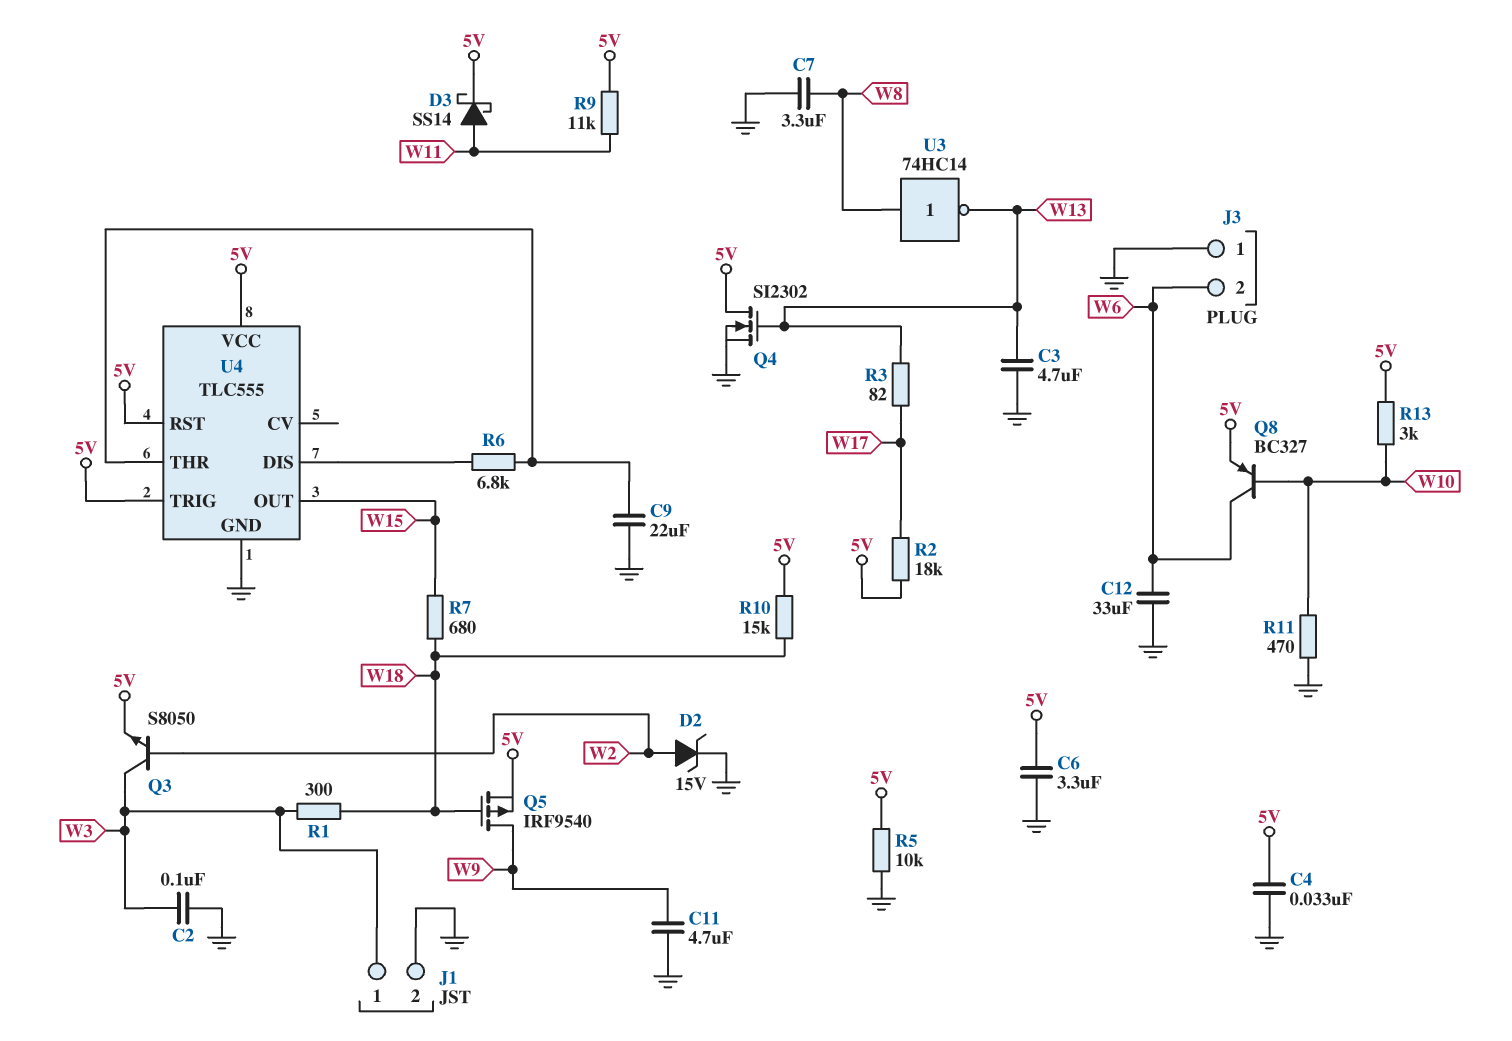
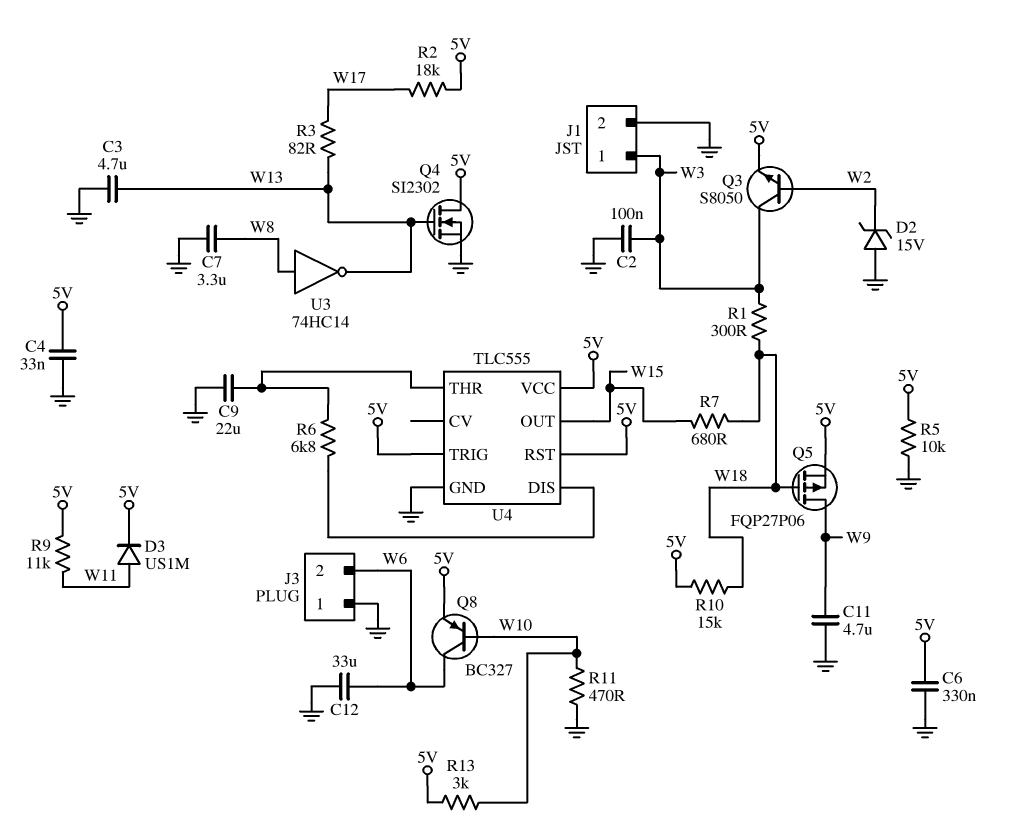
C6: 3.3uF (5V, GND) -> 330nF (5V, GND)
D2: zener 15V (A W2, K GND) -> zener 15V (A GND, K W2)
D3: schottky SS14 (A W11, K 5V) -> diode US1M (A W11, K 5V)
Q5: PMOS IRF9540 (G W18, D W9, S 5V) -> PMOS FQP27P06 (G W18, D W9, S 5V)

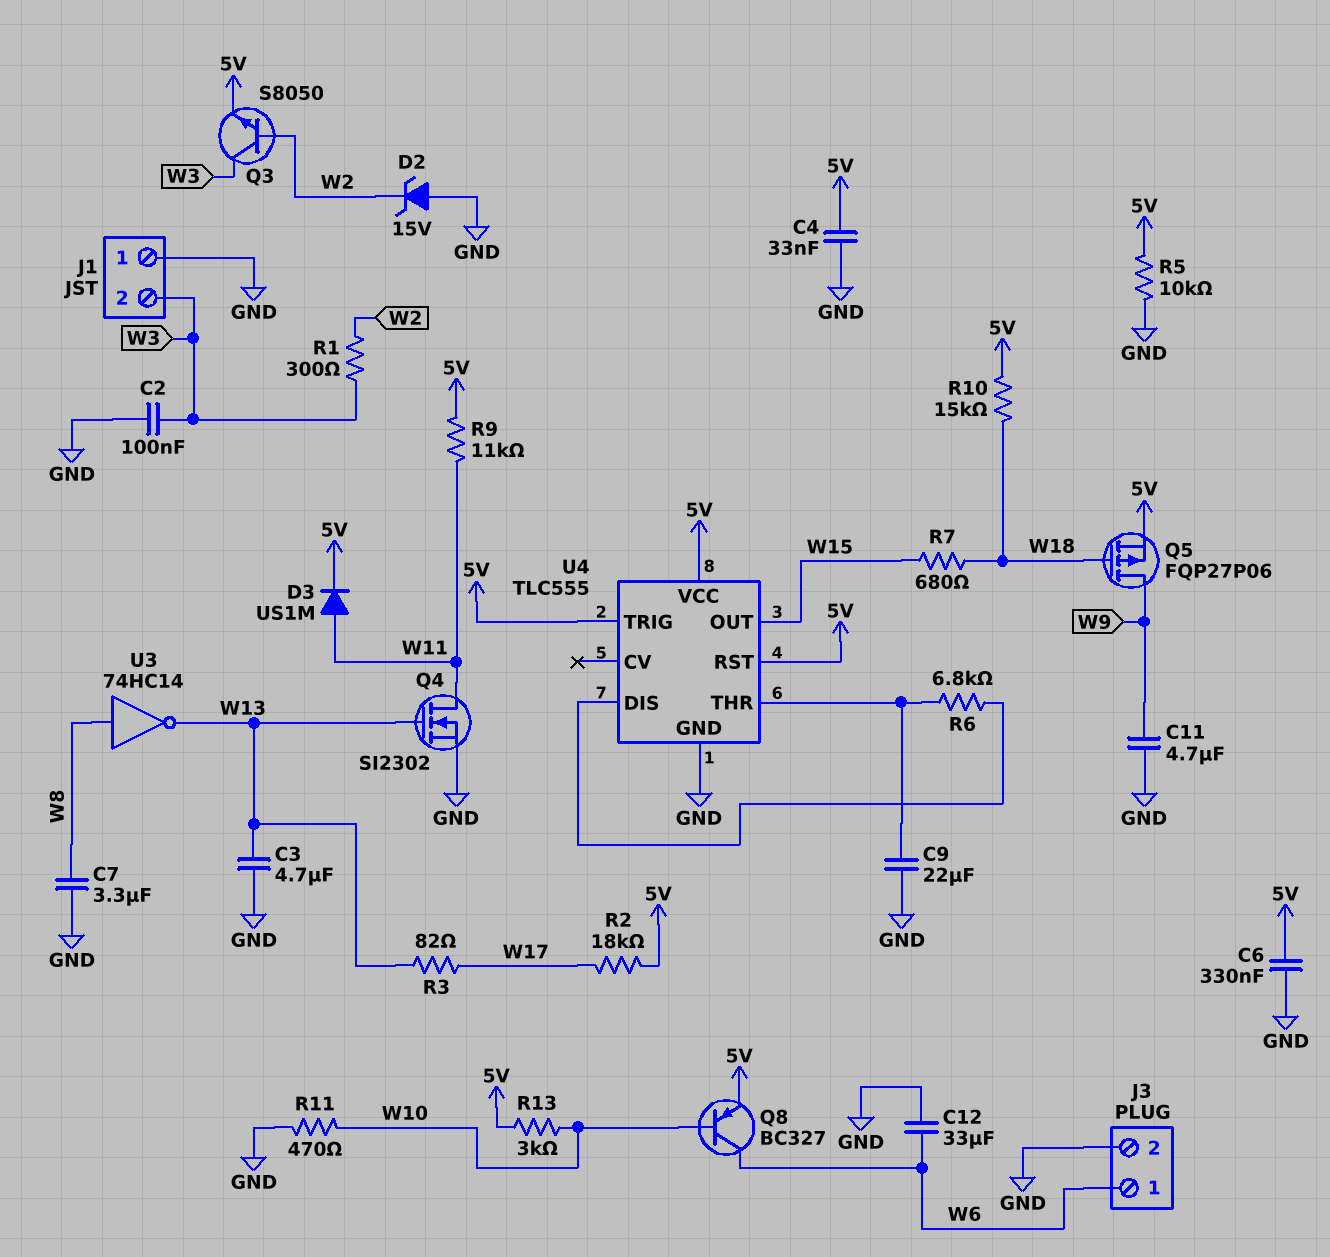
J1 pin 1: W3 -> GND
J1 pin 2: GND -> W3
J3 pin 1: GND -> W6
J3 pin 2: W6 -> GND
Q4: NMOS SI2302 (G W13, D 5V, S GND) -> NMOS SI2302 (G W13, D W11, S GND)
R1: 300 (W3, W18) -> 300 (W2, W3)

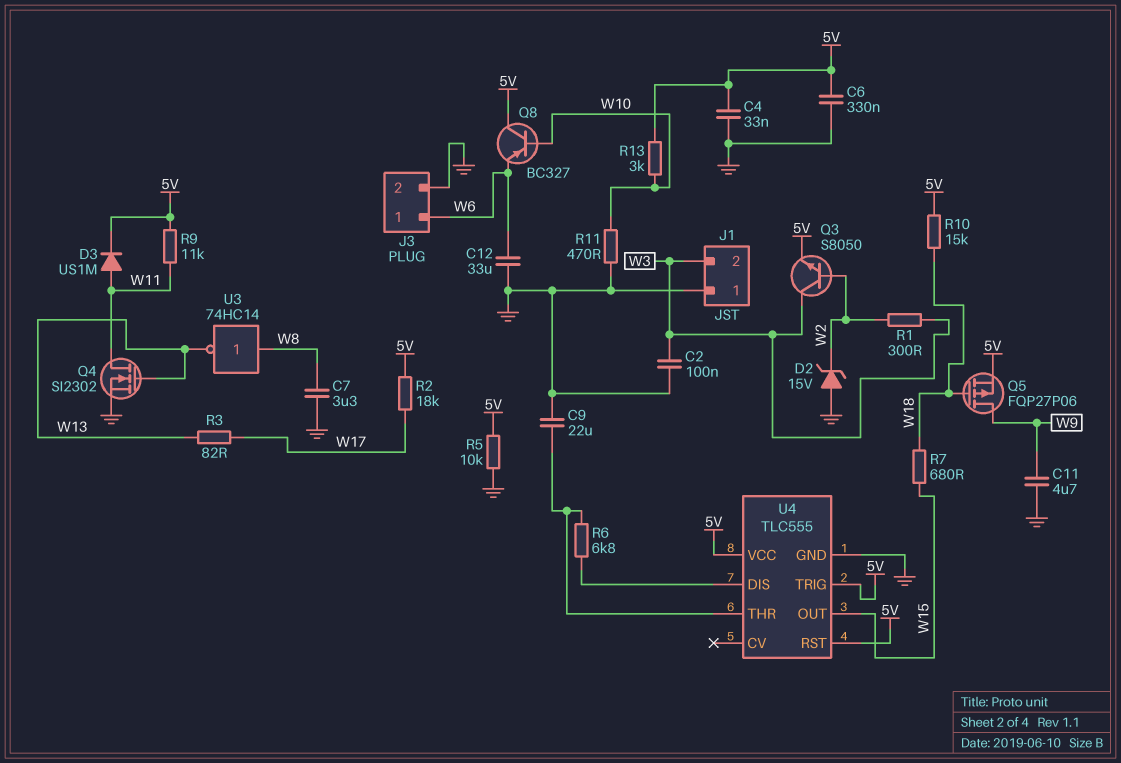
C3: 4.7uF (GND, W13) -> none
Q8: PNP BC327 (B W10, C W6, E 5V) -> PNP BC327 (B W10, C 5V, E W6)

